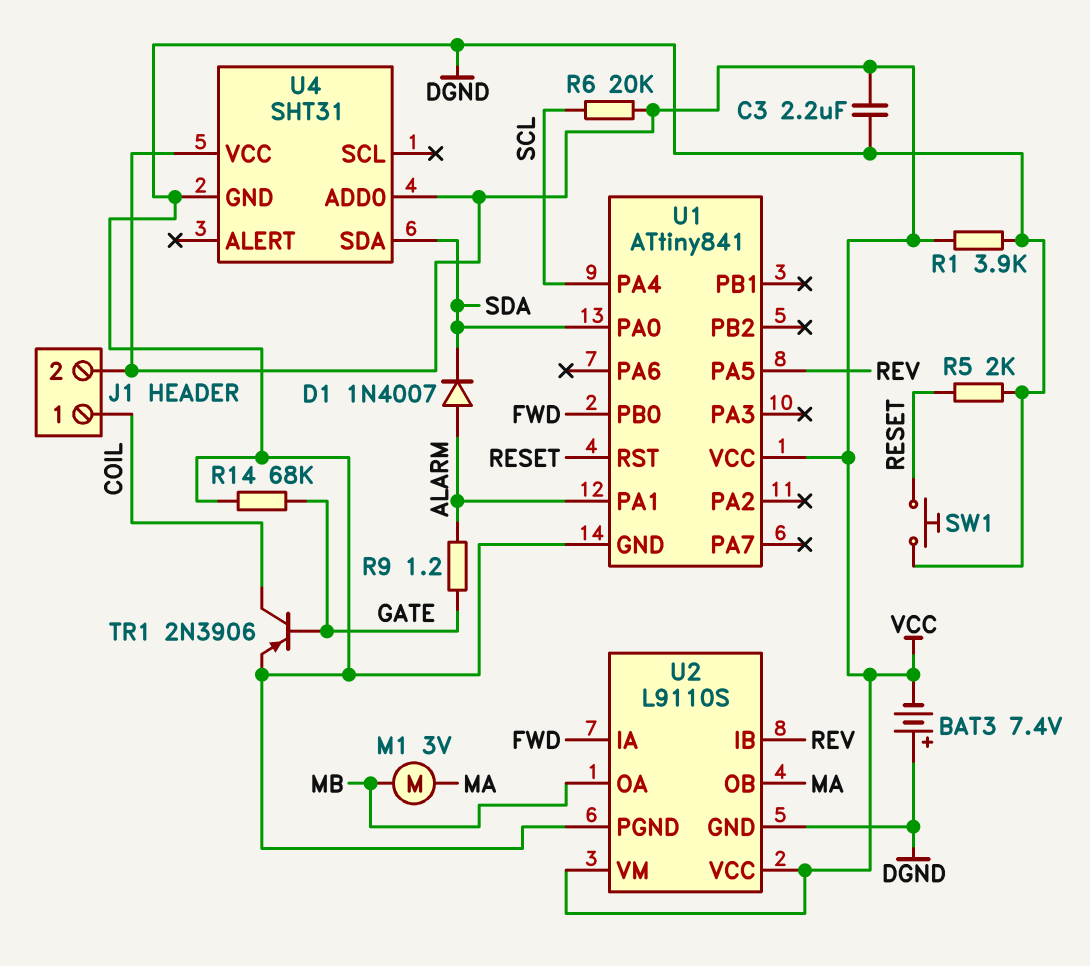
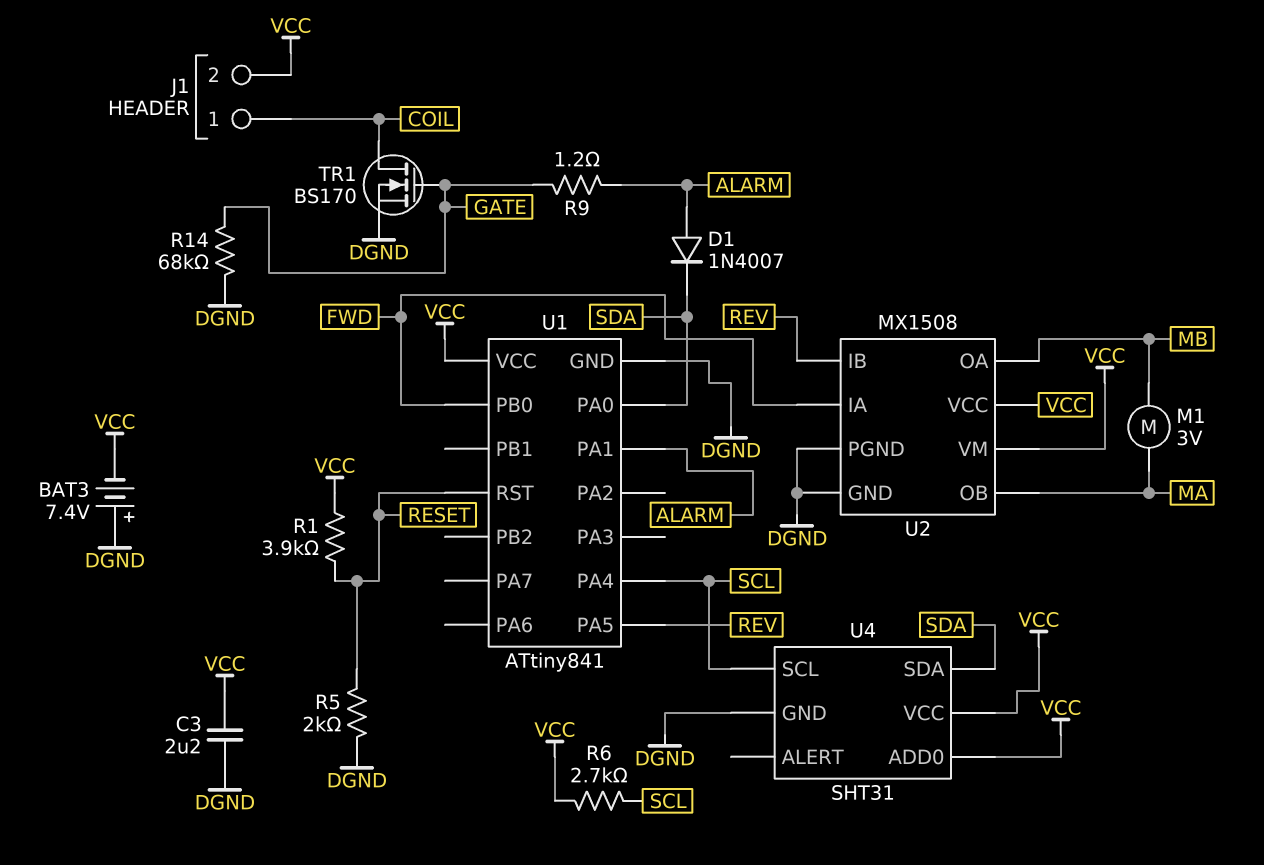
R1: 3.9k (DGND, VCC) -> 3.9k (RESET, VCC)
R6: 20k (SCL, VCC) -> 2.7k (SCL, VCC)
SW1: button (DGND, RESET) -> none
TR1: PNP 2N3906 (B GATE, C COIL, E DGND) -> NMOS BS170 (G GATE, D COIL, S DGND)
U2: L9110S -> MX1508
U4 pin SCL: none -> SCL

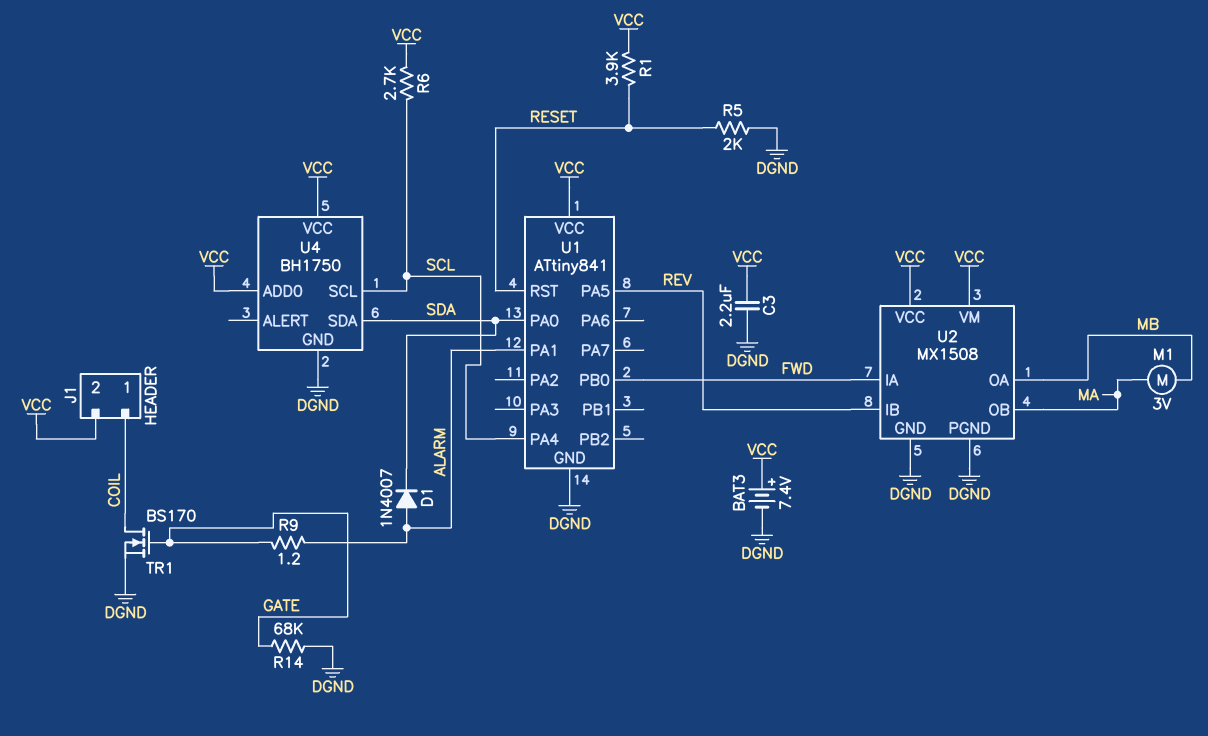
BAT3: 7.4V (plus DGND, minus VCC) -> 7.4V (plus VCC, minus DGND)
U4: SHT31 -> BH1750

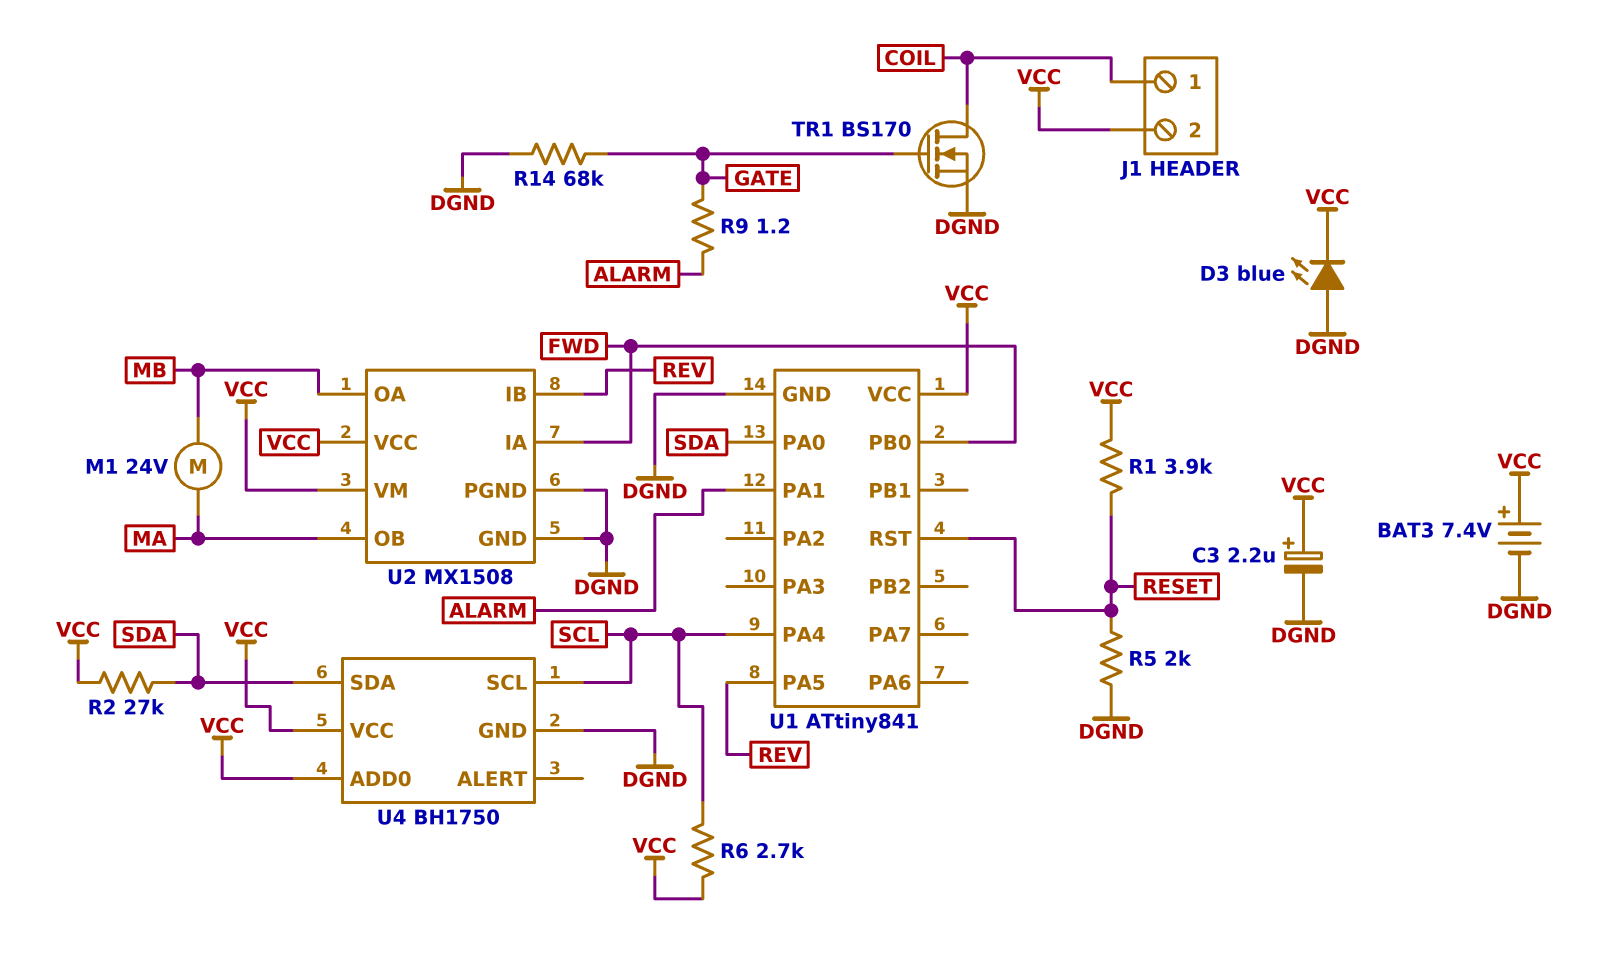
C3: 2.2uF (DGND, VCC) -> 2.2uF (plus VCC, minus DGND)
D1: diode 1N4007 (A ALARM, K SDA) -> none
D3: none -> LED blue (A DGND, K VCC)
M1: motor 3V (MA, MB) -> motor 24V (MA, MB)
R2: none -> 27k (SDA, VCC)

